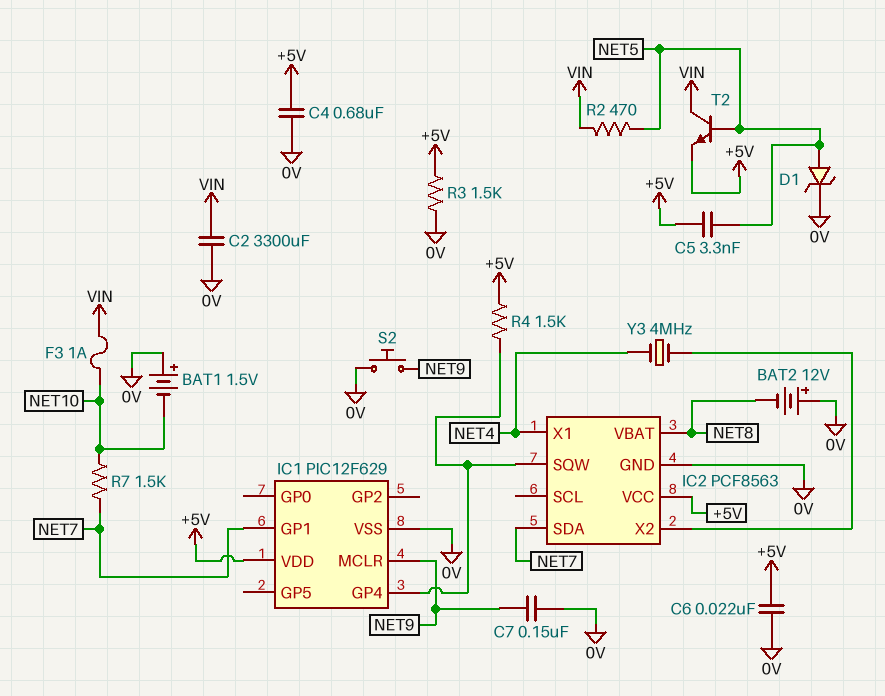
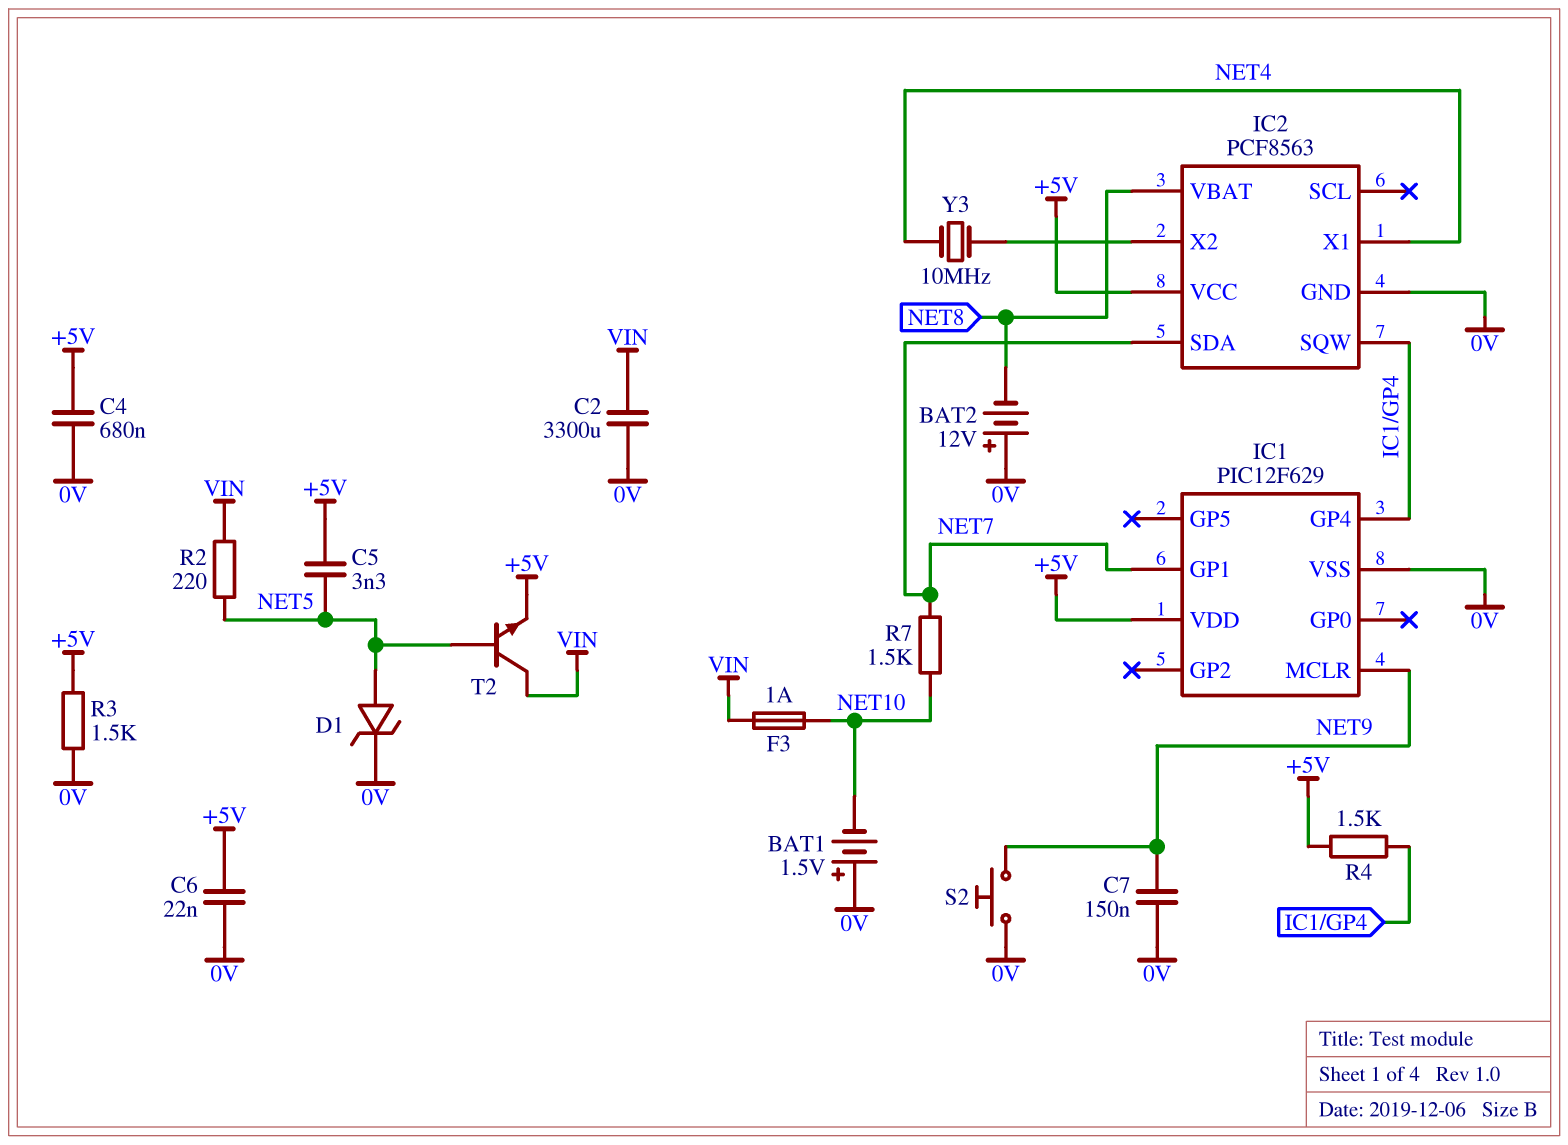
R2: 470 (NET5, VIN) -> 220 (NET5, VIN)
Y3: 4MHz (IC2/X2, NET4) -> 10MHz (IC2/X2, NET4)

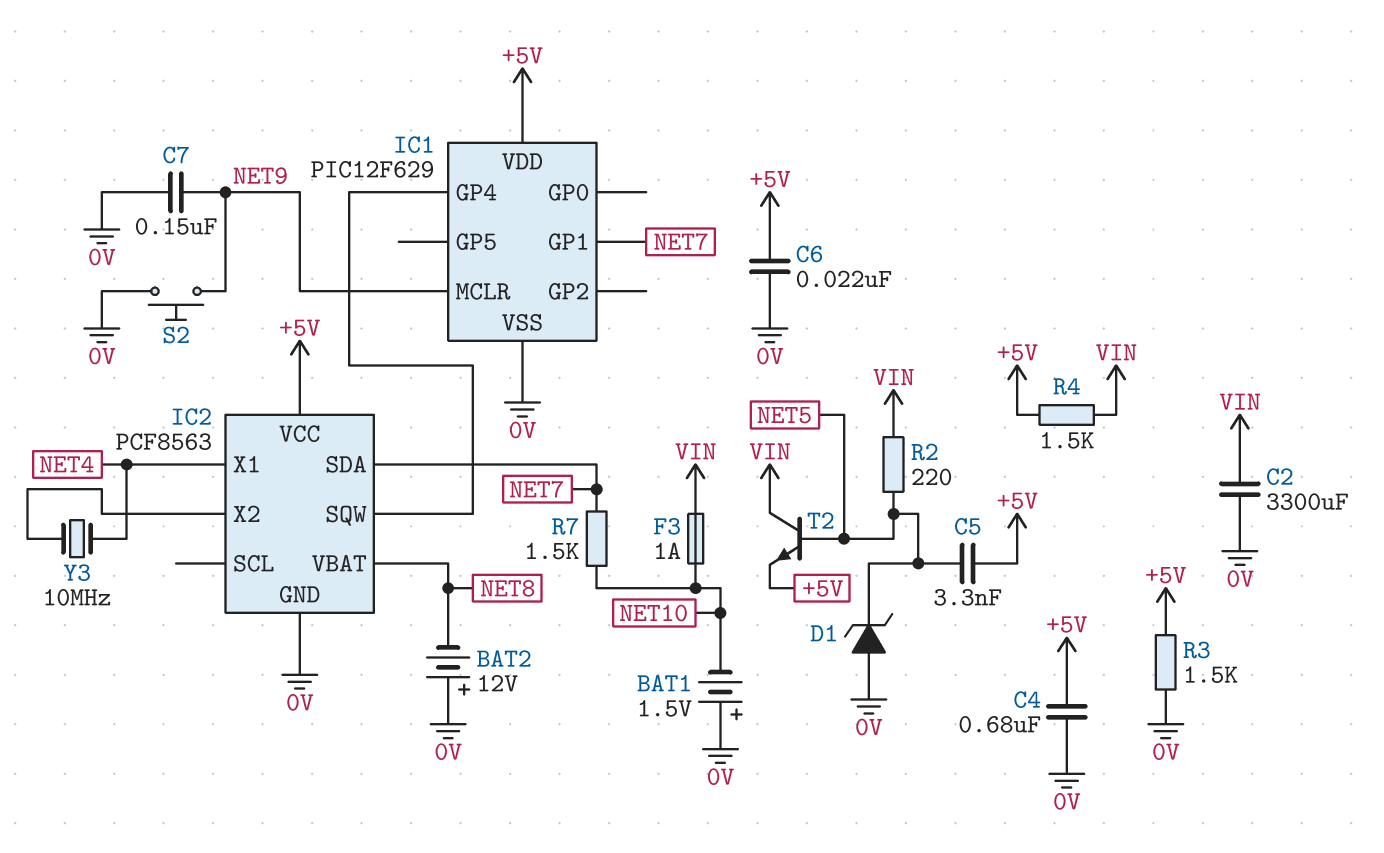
D1: zener (A NET5, K 0V) -> zener (A 0V, K NET5)
R4: 1.5k (+5V, IC1/GP4) -> 1.5k (+5V, VIN)

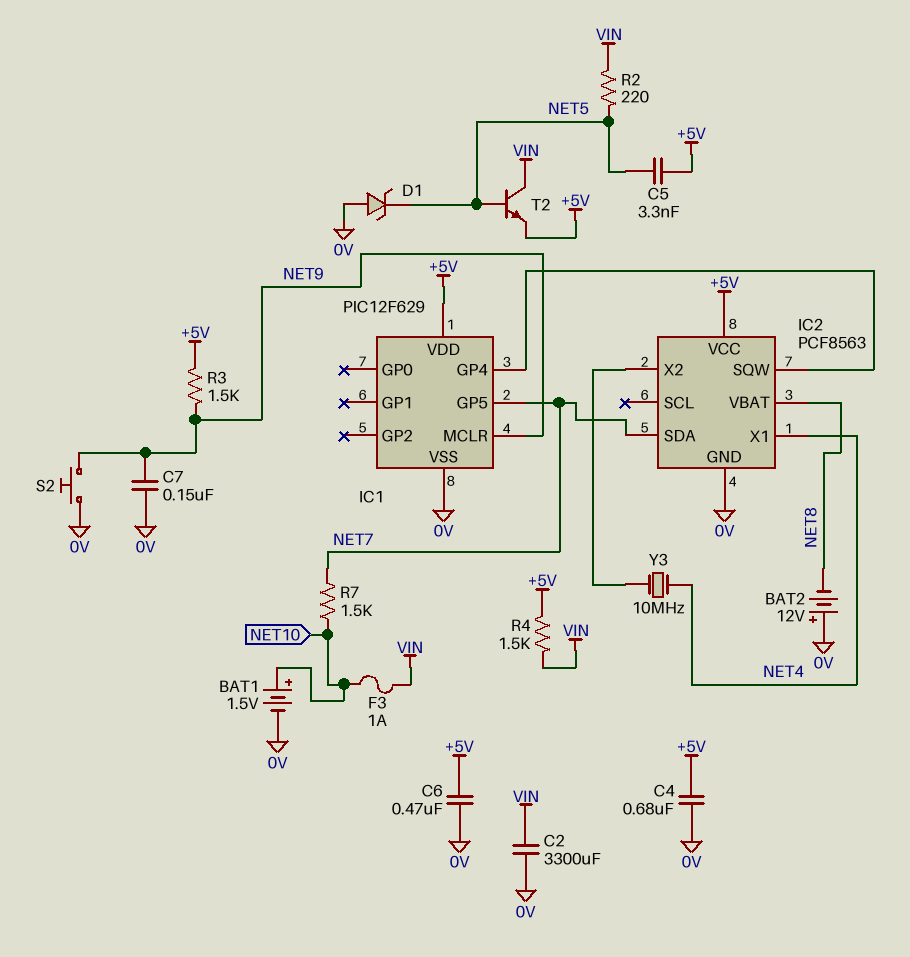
BAT1: 1.5V (plus 0V, minus NET10) -> 1.5V (plus NET10, minus 0V)
C6: 22nF (+5V, 0V) -> 470nF (+5V, 0V)
IC1 pin GP1: NET7 -> none
IC1 pin GP5: none -> NET7
R3: 1.5k (+5V, 0V) -> 1.5k (+5V, NET9)

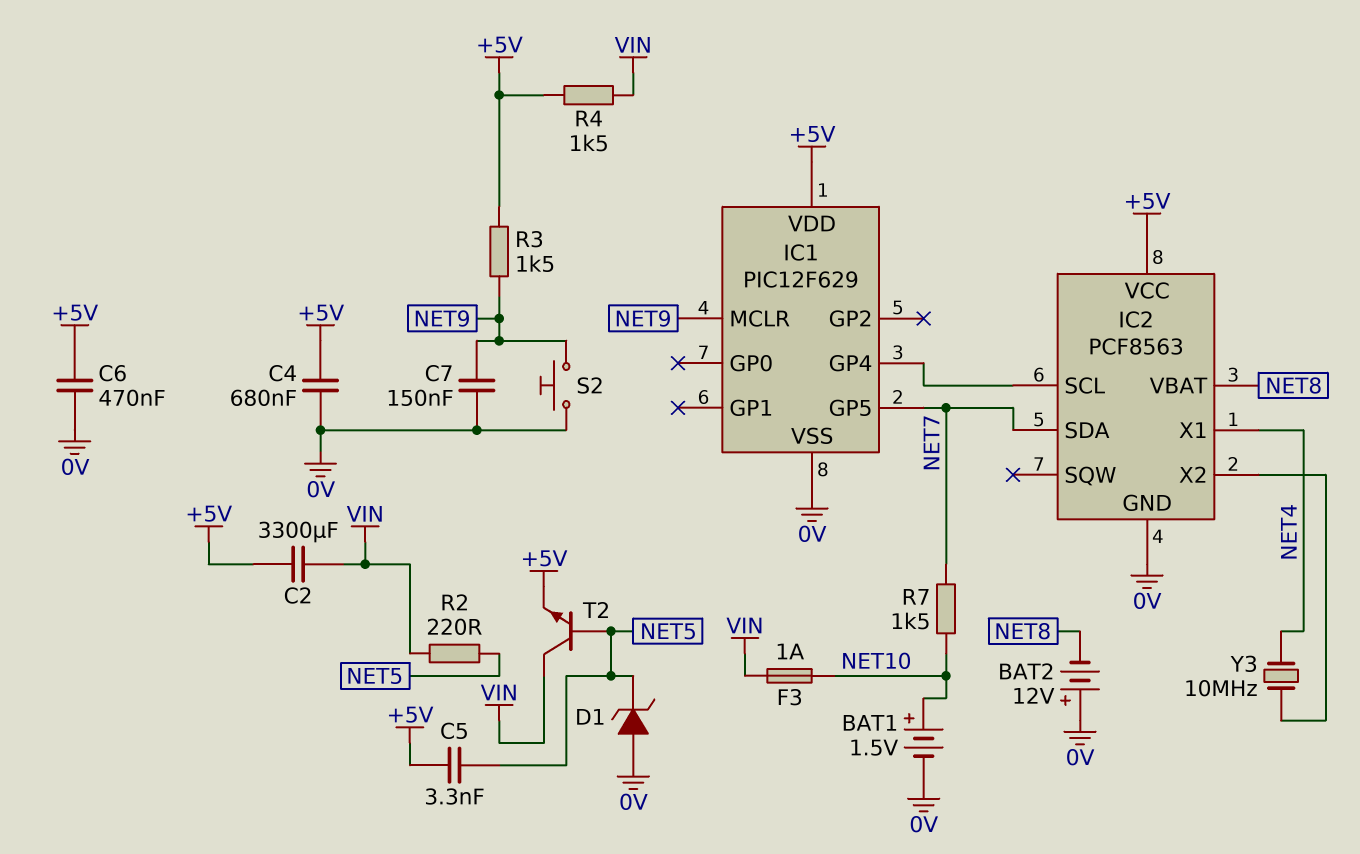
C2: 3300uF (0V, VIN) -> 3300uF (+5V, VIN)
IC2 pin SCL: none -> IC1/GP4
IC2 pin SQW: IC1/GP4 -> none

